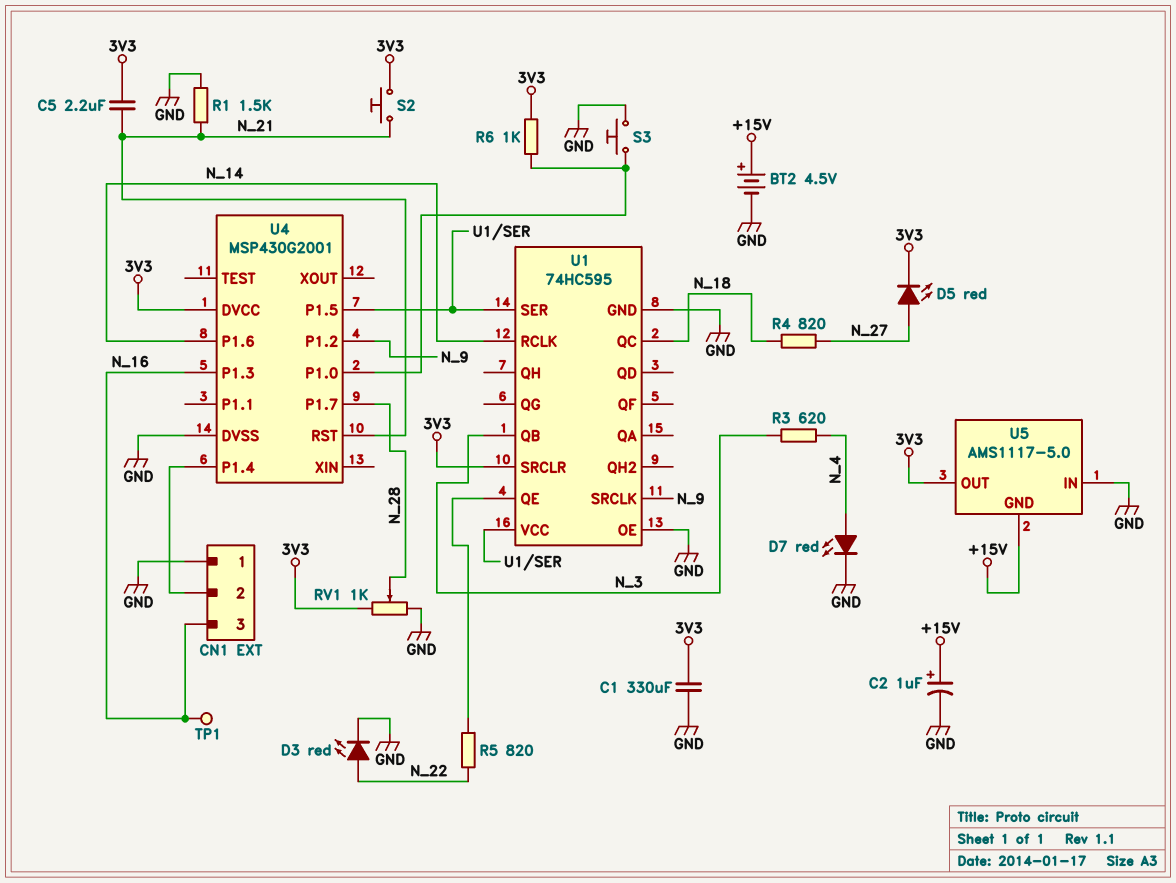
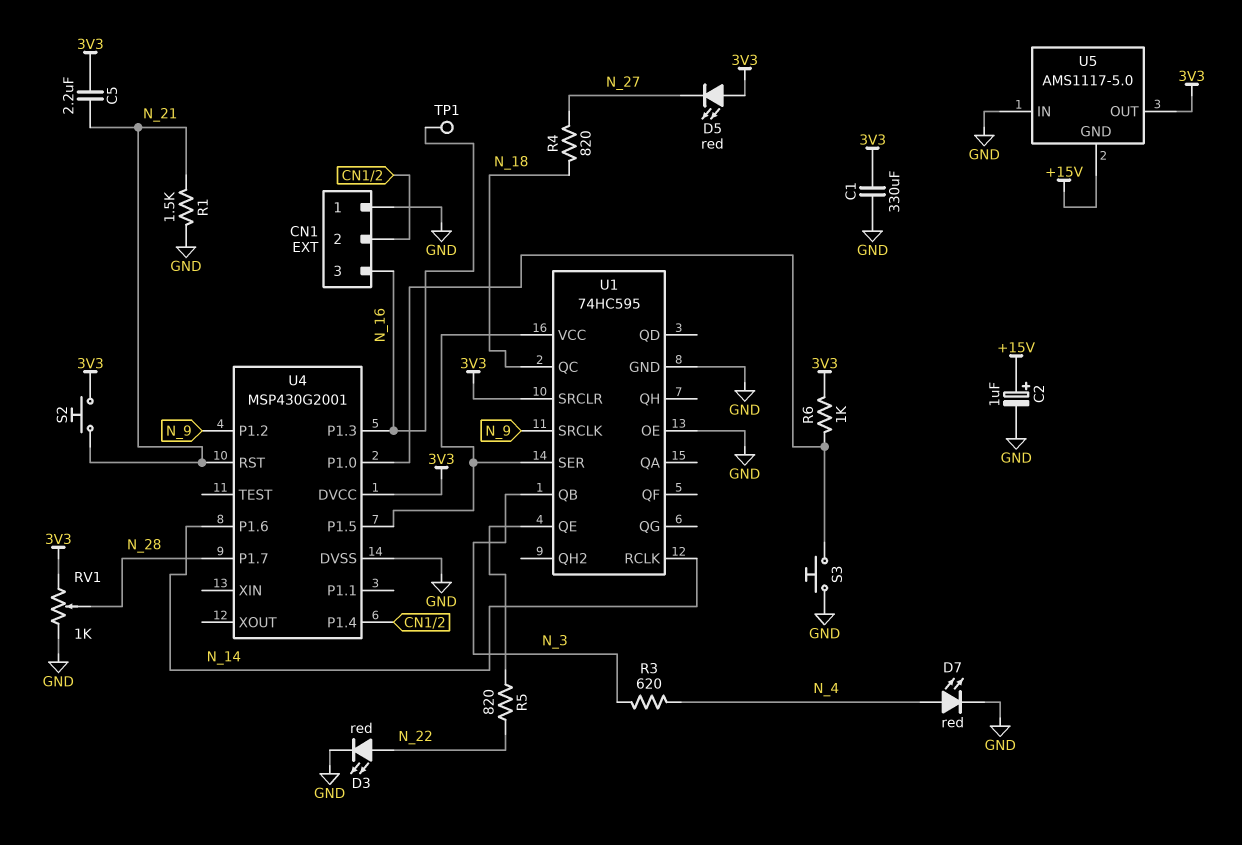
BT2: 4.5V (plus +15V, minus GND) -> none
D5: LED red (A N_27, K 3V3) -> LED red (A 3V3, K N_27)

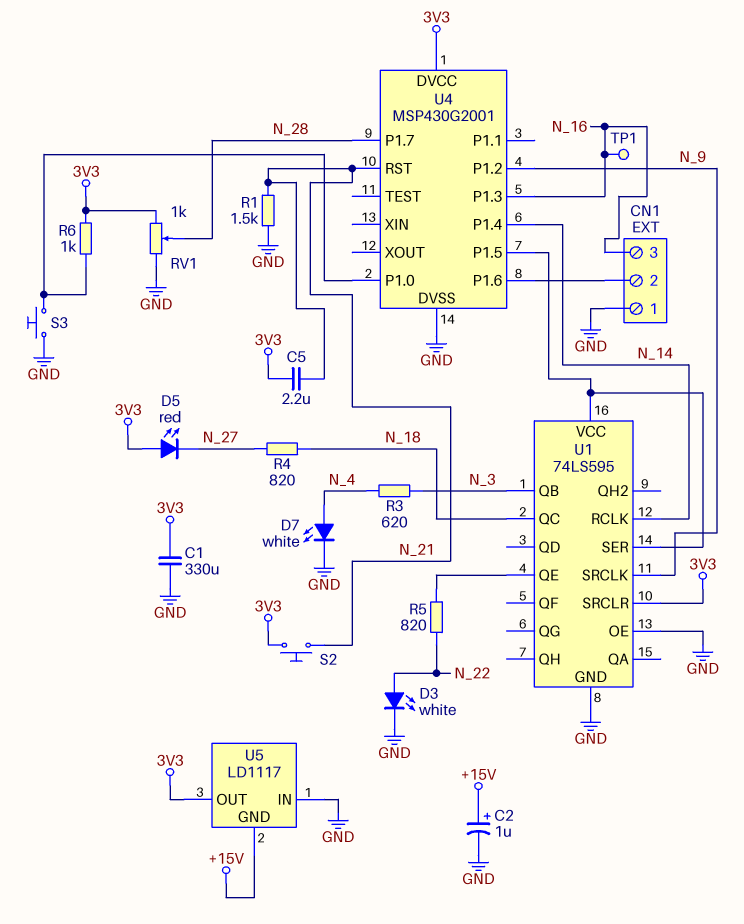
D3: LED red (A N_22, K GND) -> LED white (A N_22, K GND)
D7: LED red (A N_4, K GND) -> LED white (A N_4, K GND)
U1: 74HC595 -> 74LS595
U4 pin P1.4: CN1/2 -> N_14
U4 pin P1.6: N_14 -> CN1/2
U5: AMS1117-5.0 -> LD1117

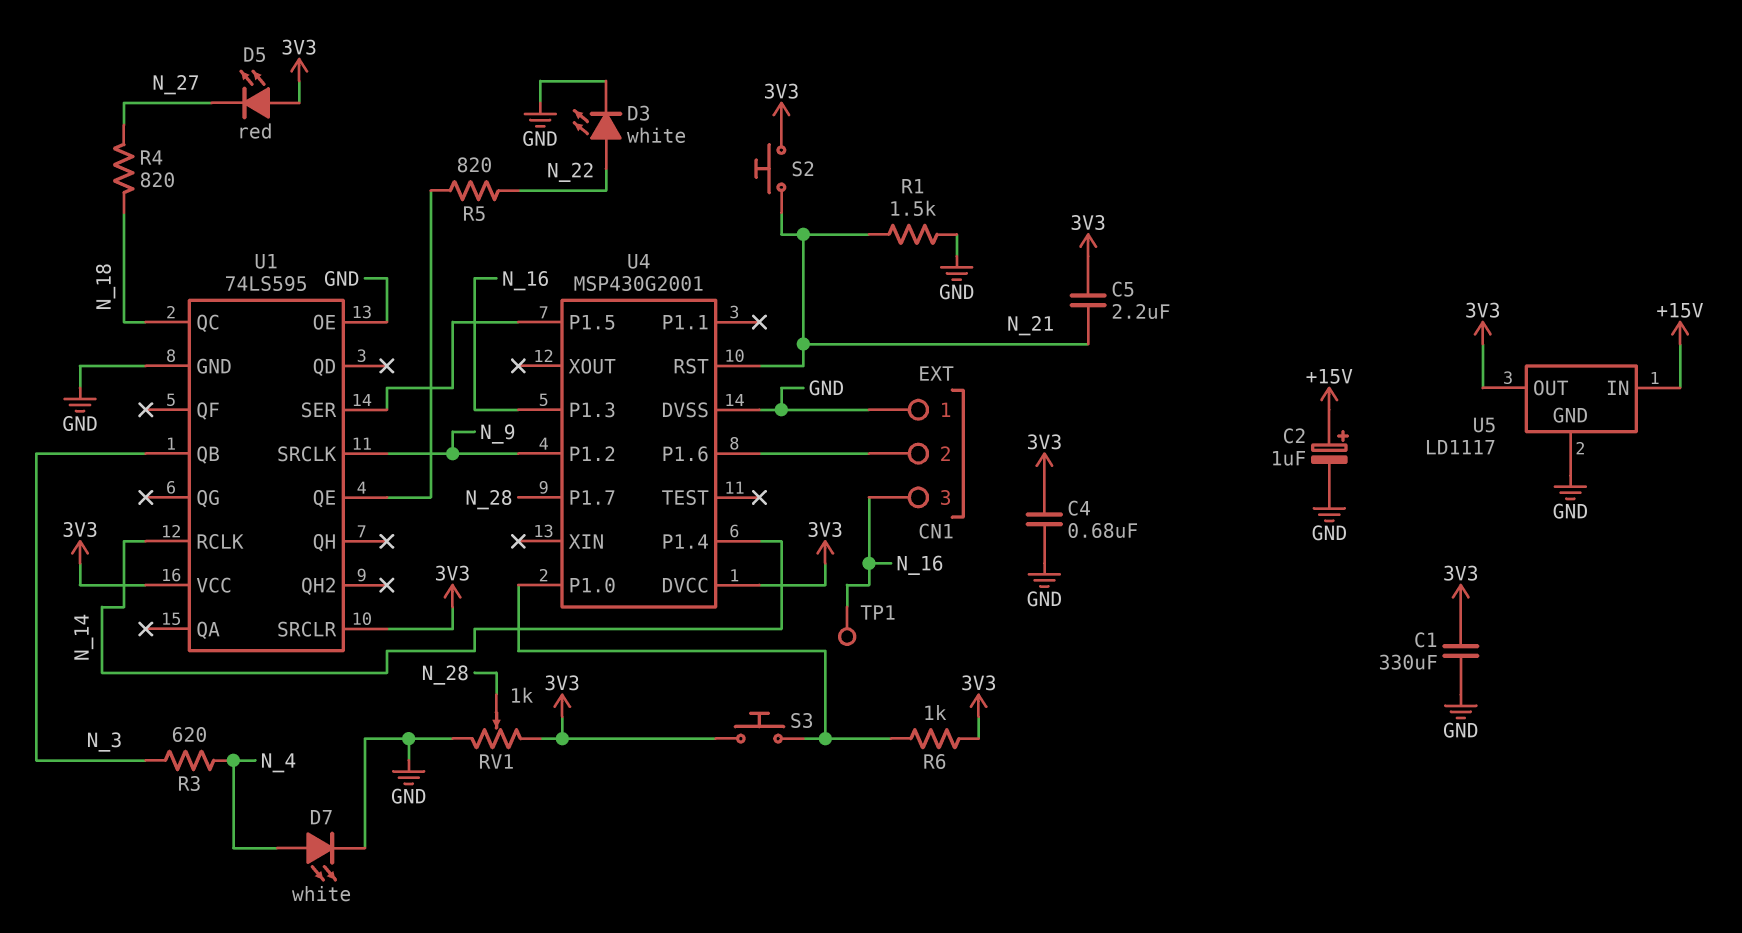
C4: none -> 680nF (3V3, GND)
S3: button (GND, U4/P1.0) -> button (3V3, U4/P1.0)
U1 pin VCC: U1/SER -> 3V3
U5 pin GND: +15V -> GND
U5 pin IN: GND -> +15V

